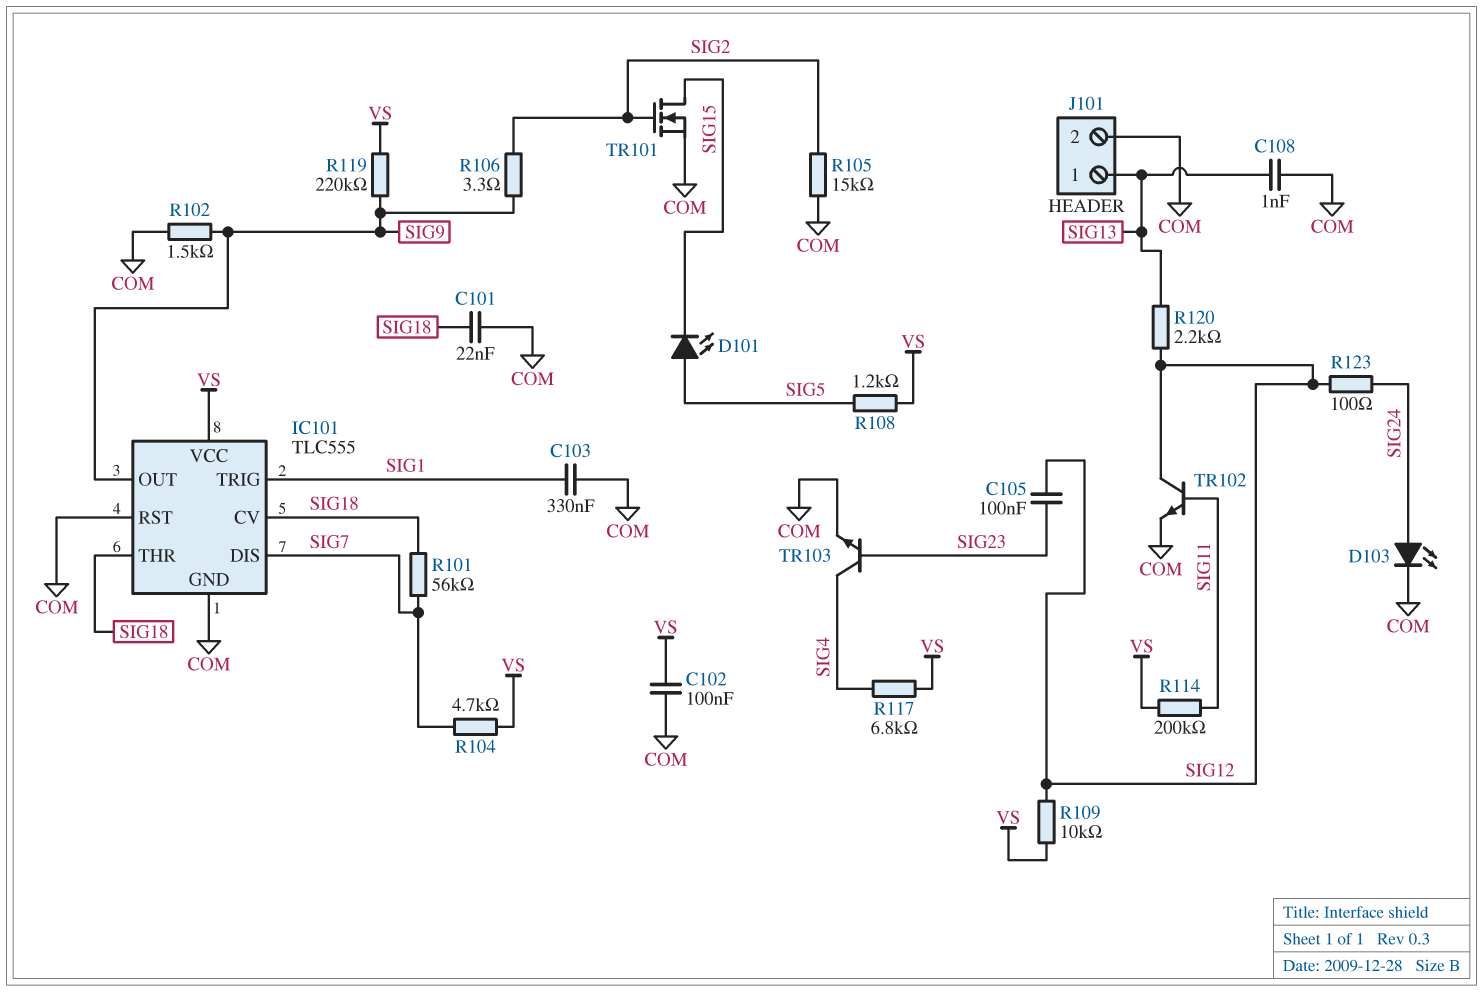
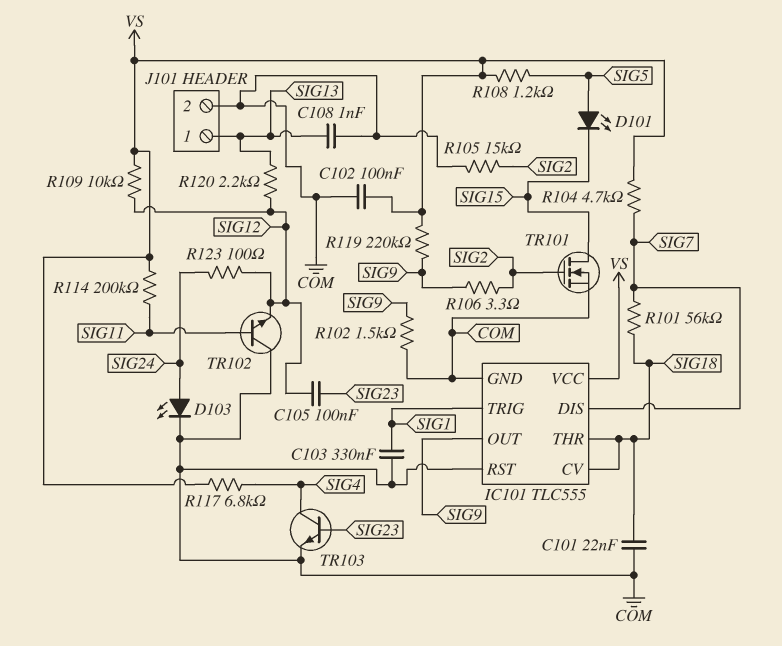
TR102: NPN (B SIG11, C SIG12, E COM) -> NPN (B SIG11, C COM, E SIG12)

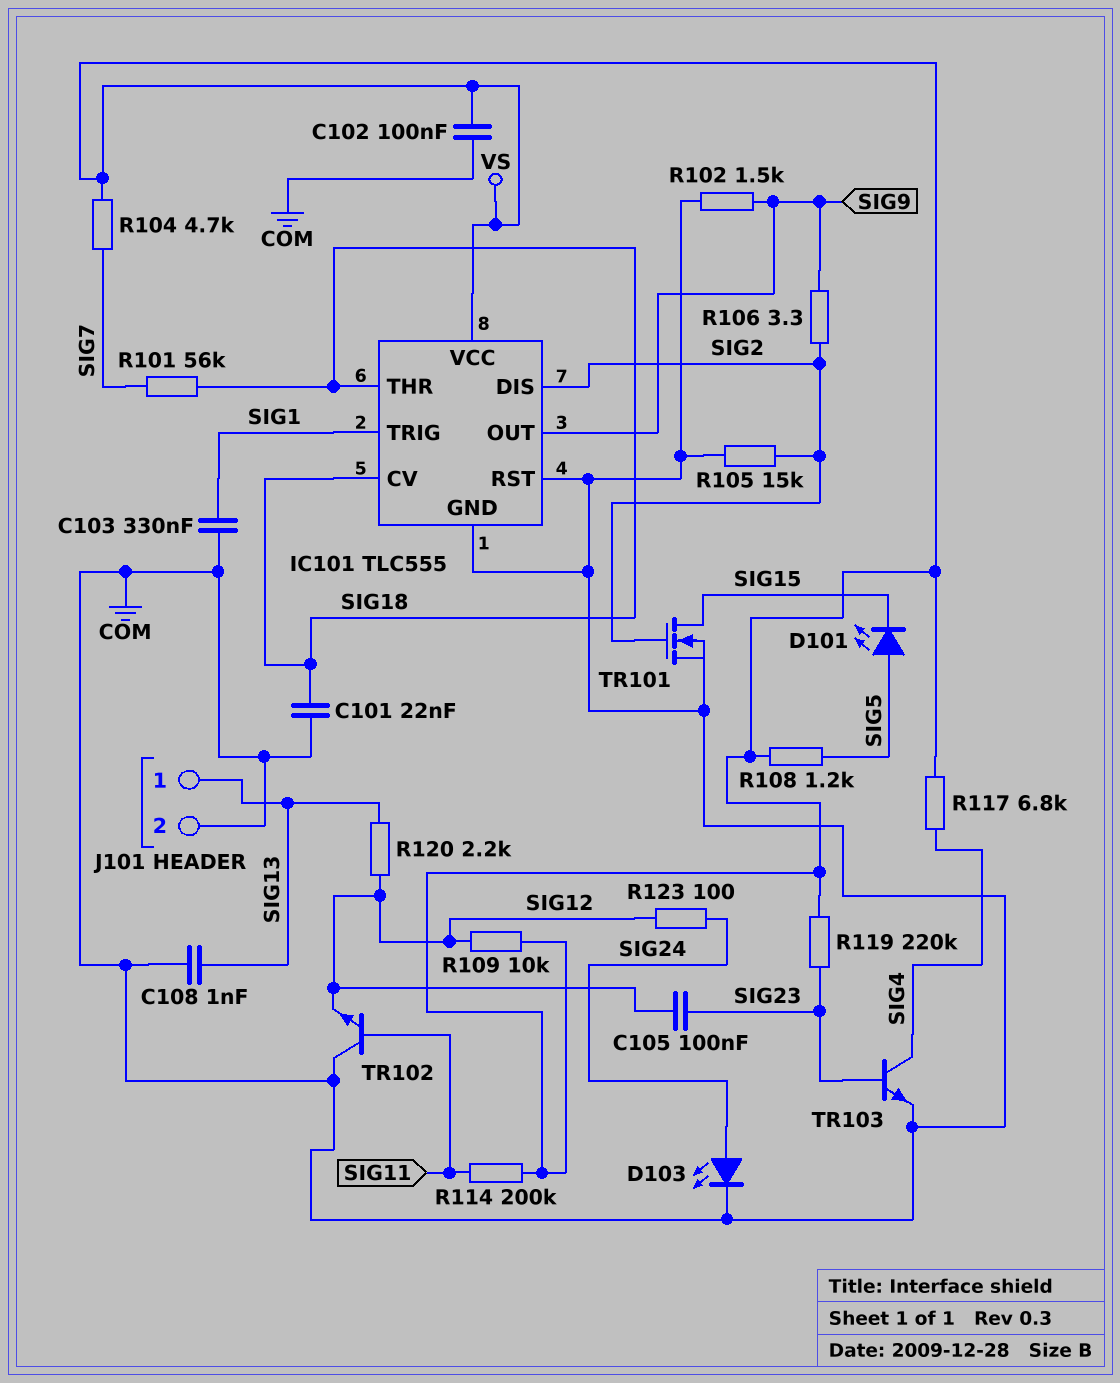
IC101 pin DIS: SIG7 -> SIG2
R119: 220k (SIG9, VS) -> 220k (SIG23, VS)

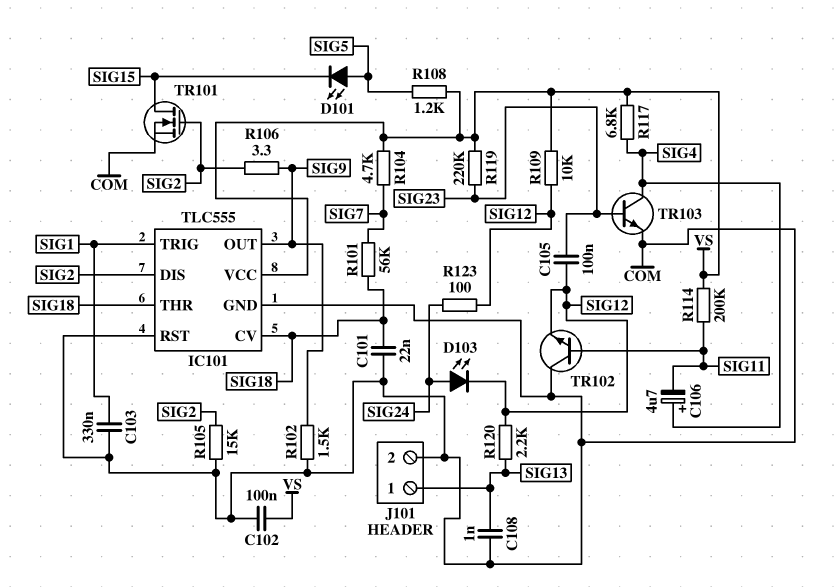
C106: none -> 4.7uF (plus SIG4, minus SIG11)
D103: LED (A SIG24, K COM) -> LED (A SIG24, K SIG12)

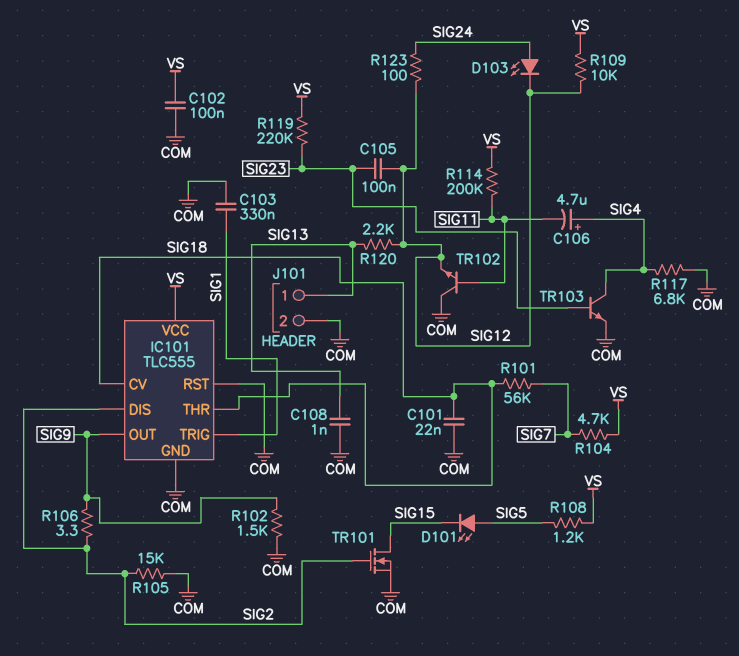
R117: 6.8k (SIG4, VS) -> 6.8k (COM, SIG4)

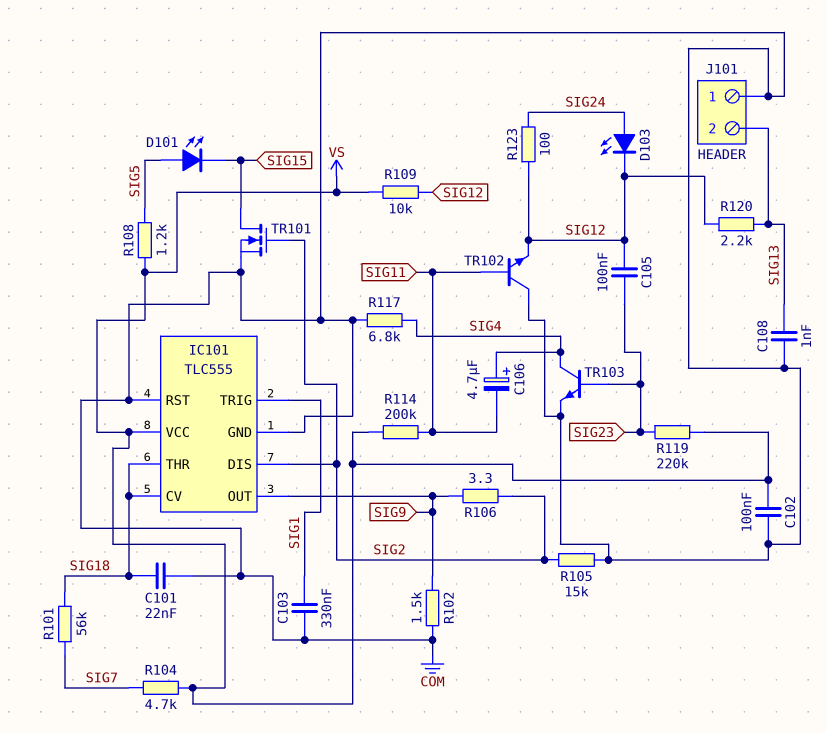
J101 pin 1: SIG13 -> COM
J101 pin 2: COM -> SIG13

